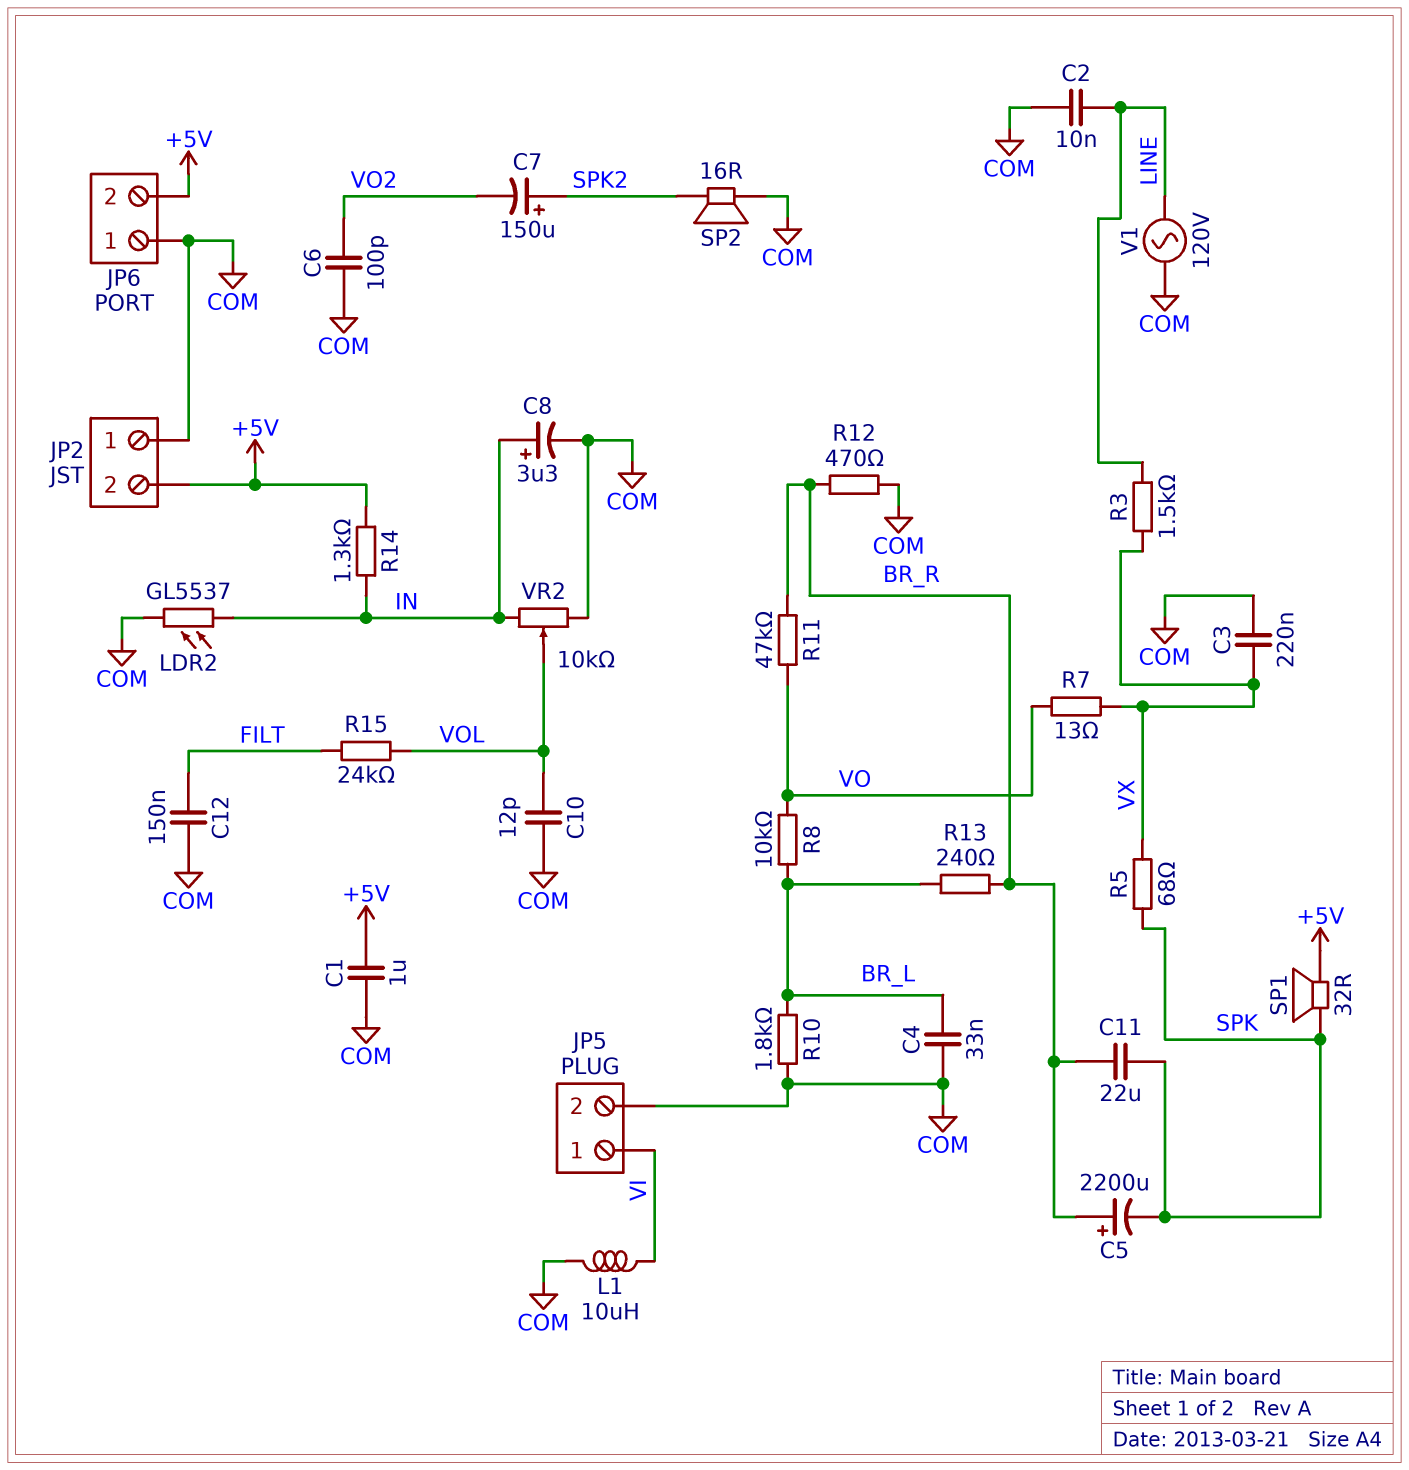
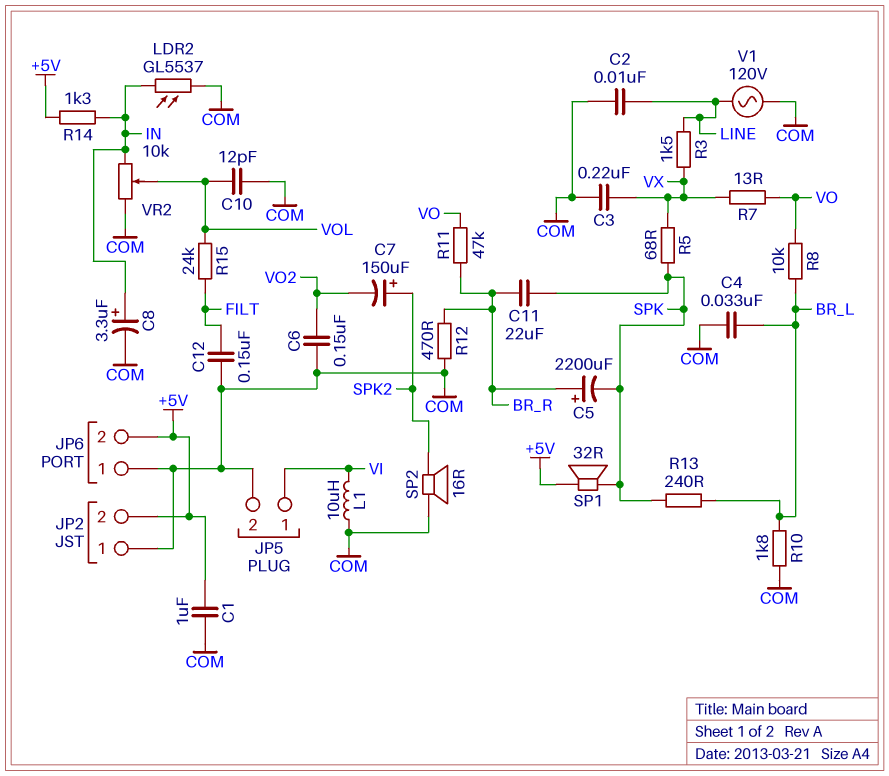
C6: 100pF (COM, VO2) -> 150nF (COM, VO2)
R13: 240 (BR_L, BR_R) -> 240 (BR_L, SPK)

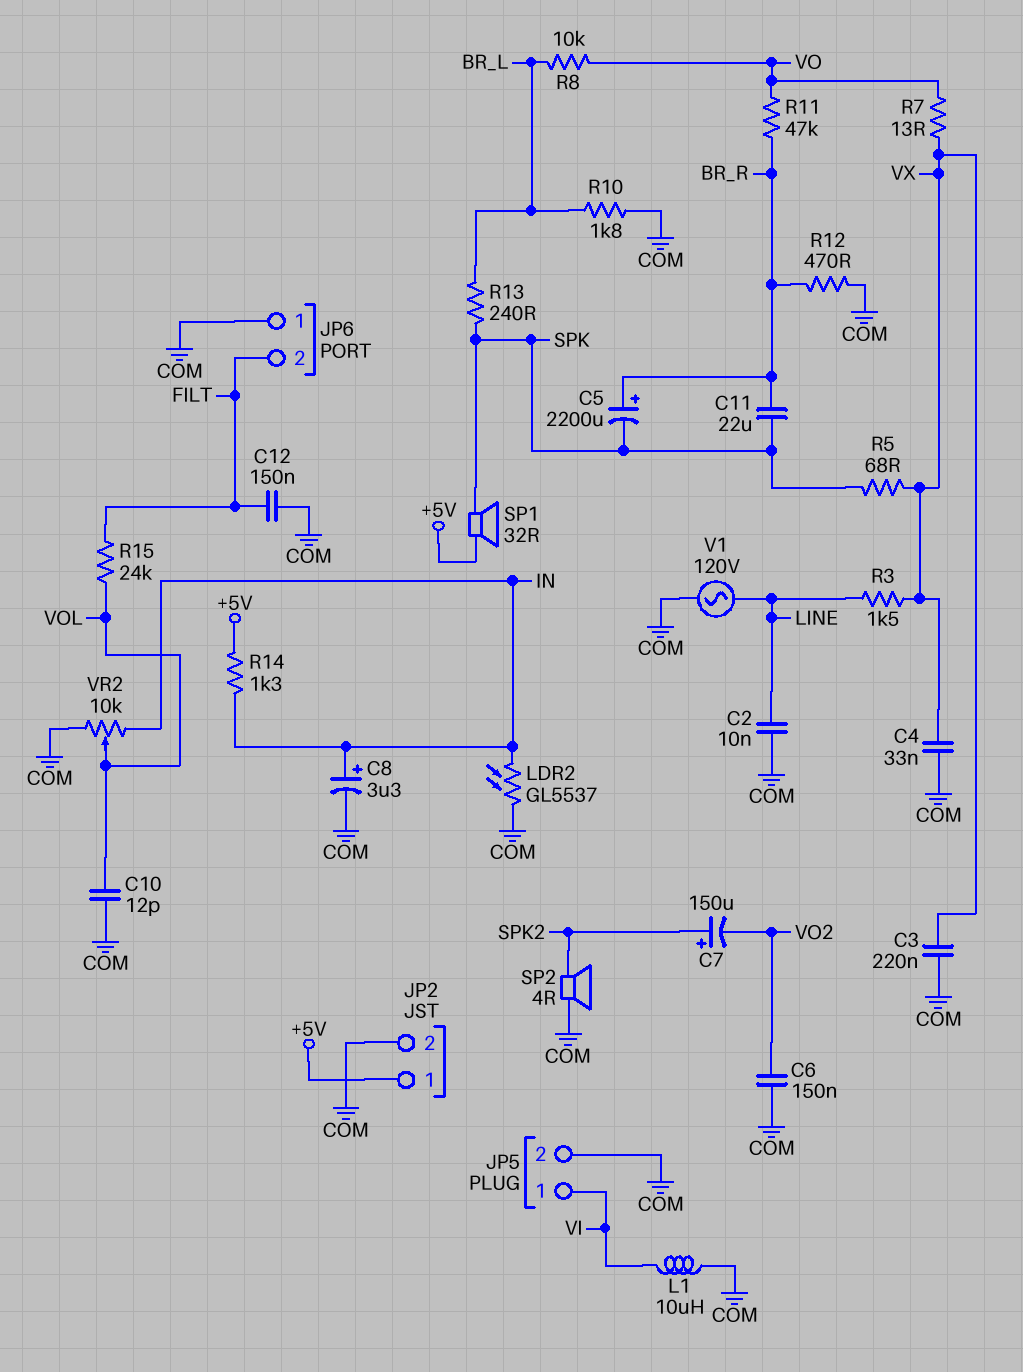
C1: 1uF (+5V, COM) -> none
C4: 33nF (BR_L, COM) -> 33nF (COM, VX)
JP2 pin 1: COM -> +5V
JP2 pin 2: +5V -> COM
JP6 pin 2: +5V -> FILT
SP2: speaker 16R (COM, SPK2) -> speaker 4R (COM, SPK2)

